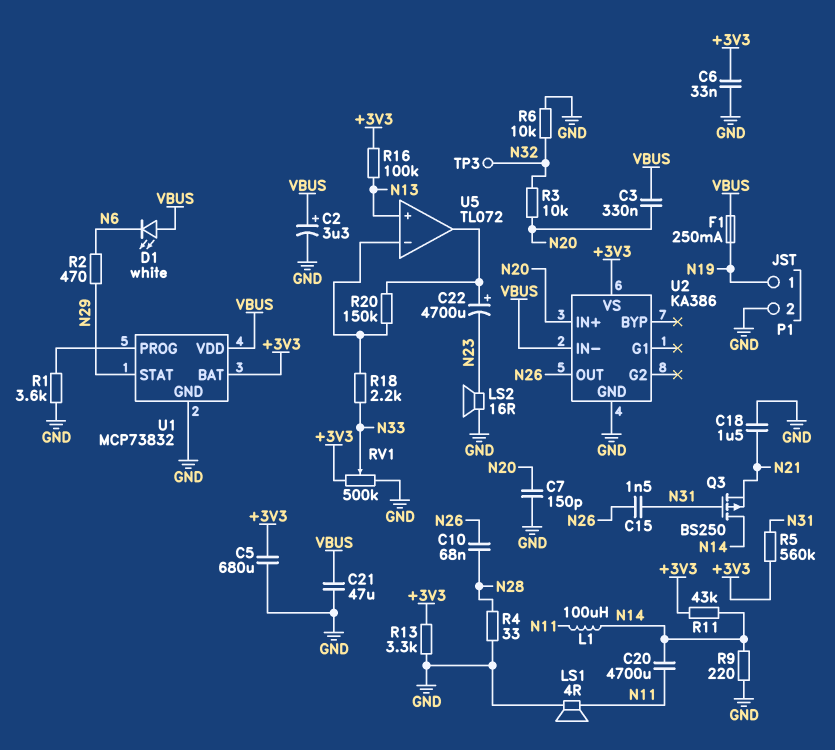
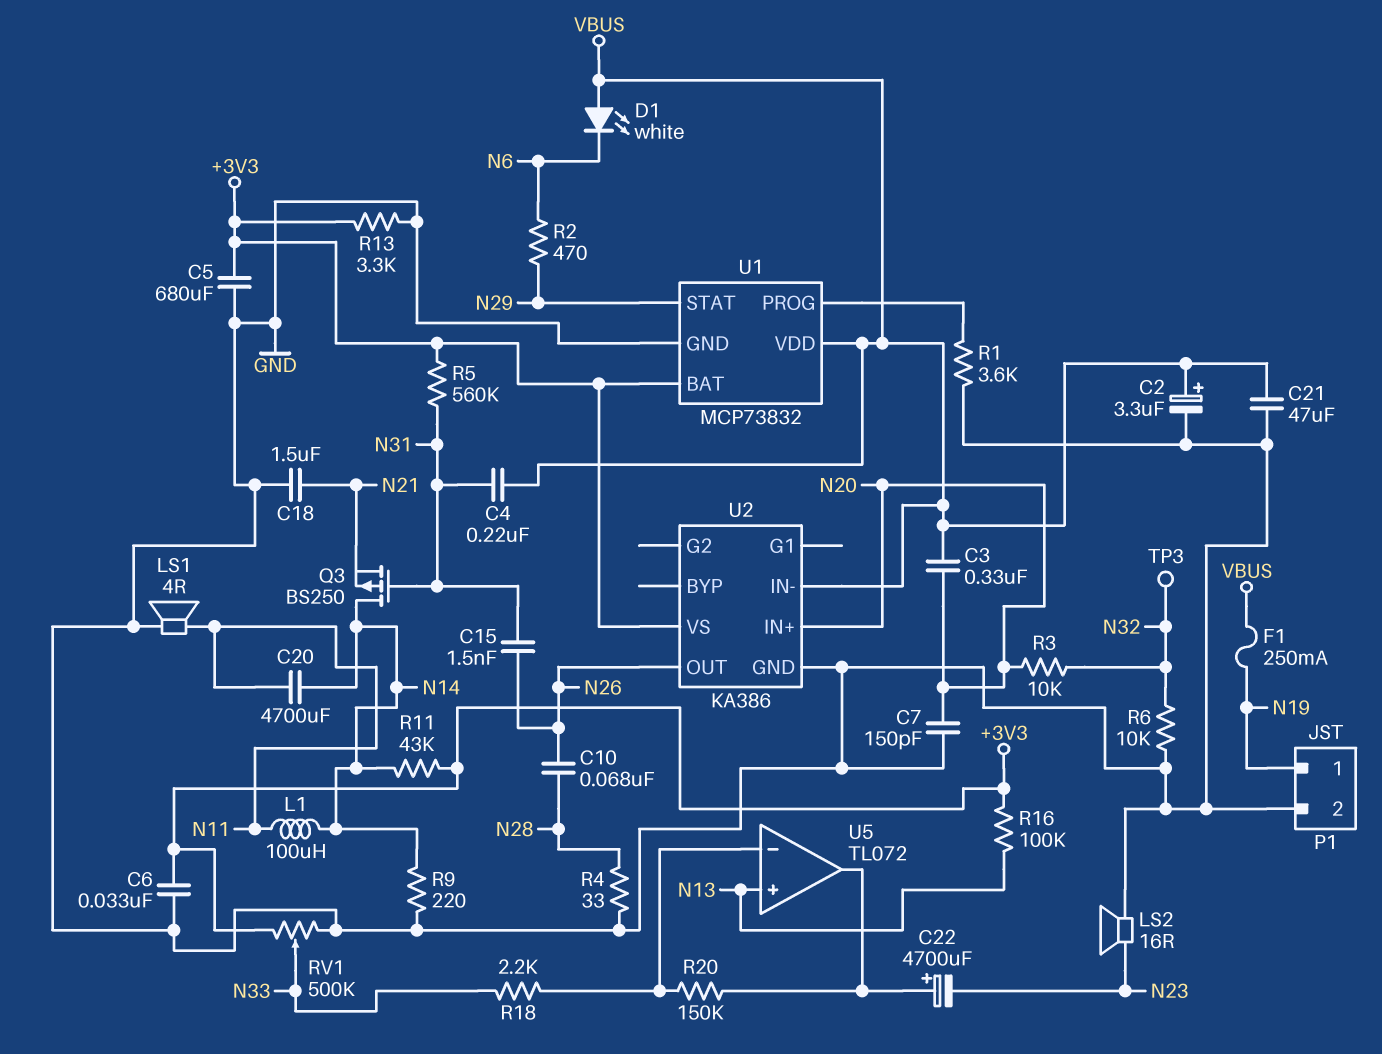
C4: none -> 220nF (N31, VBUS)

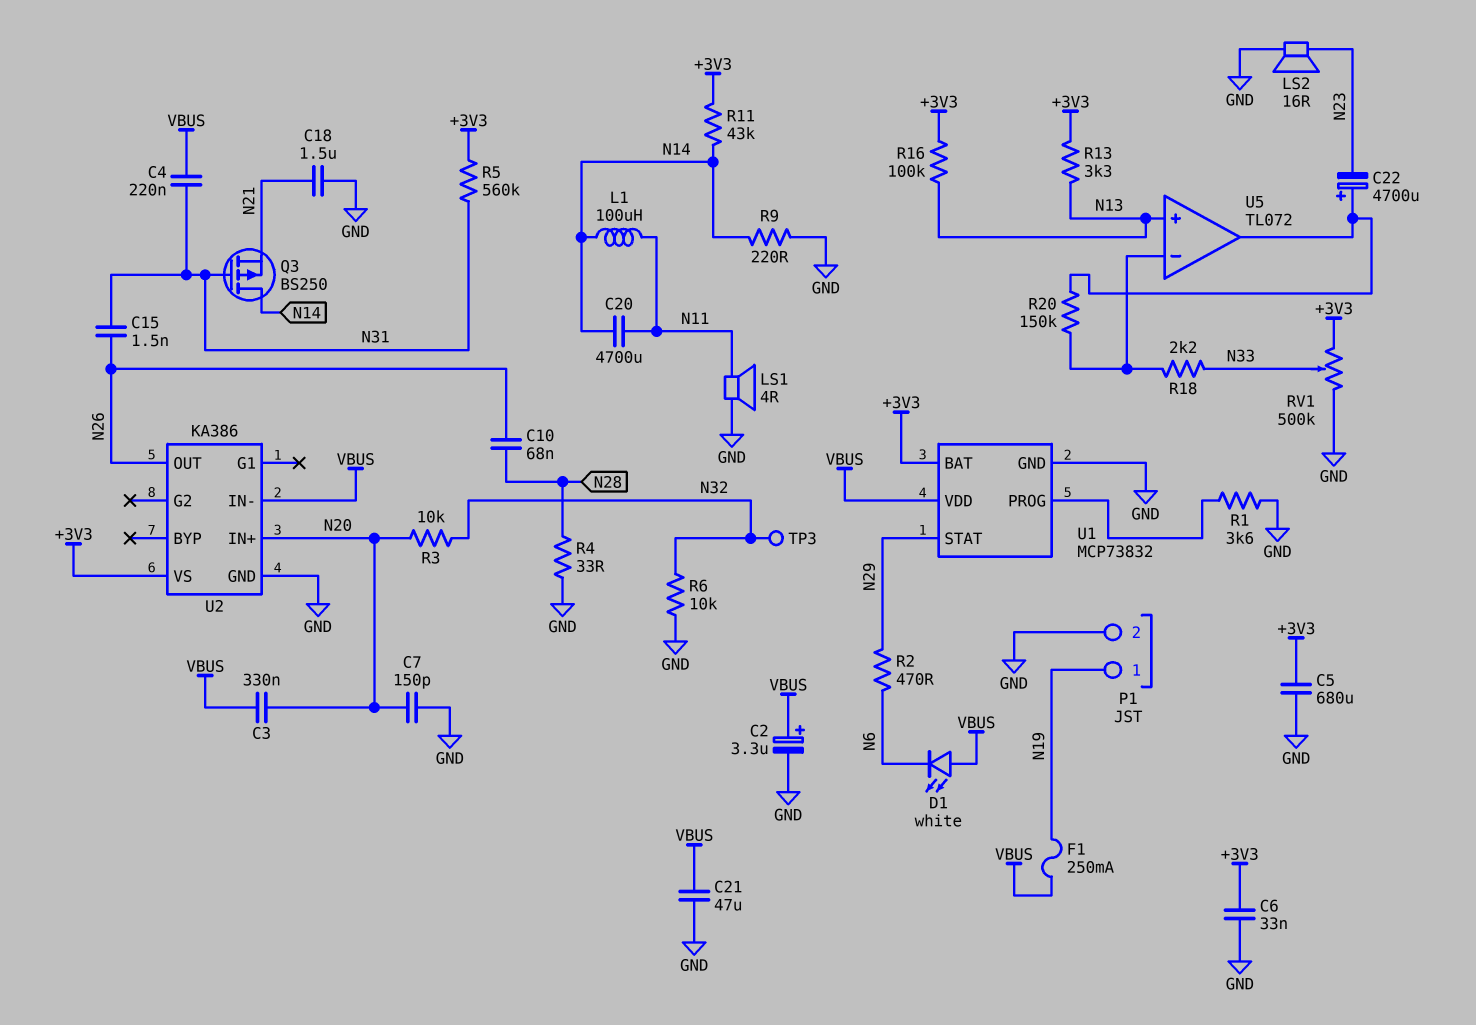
R13: 3.3k (+3V3, GND) -> 3.3k (+3V3, N13)

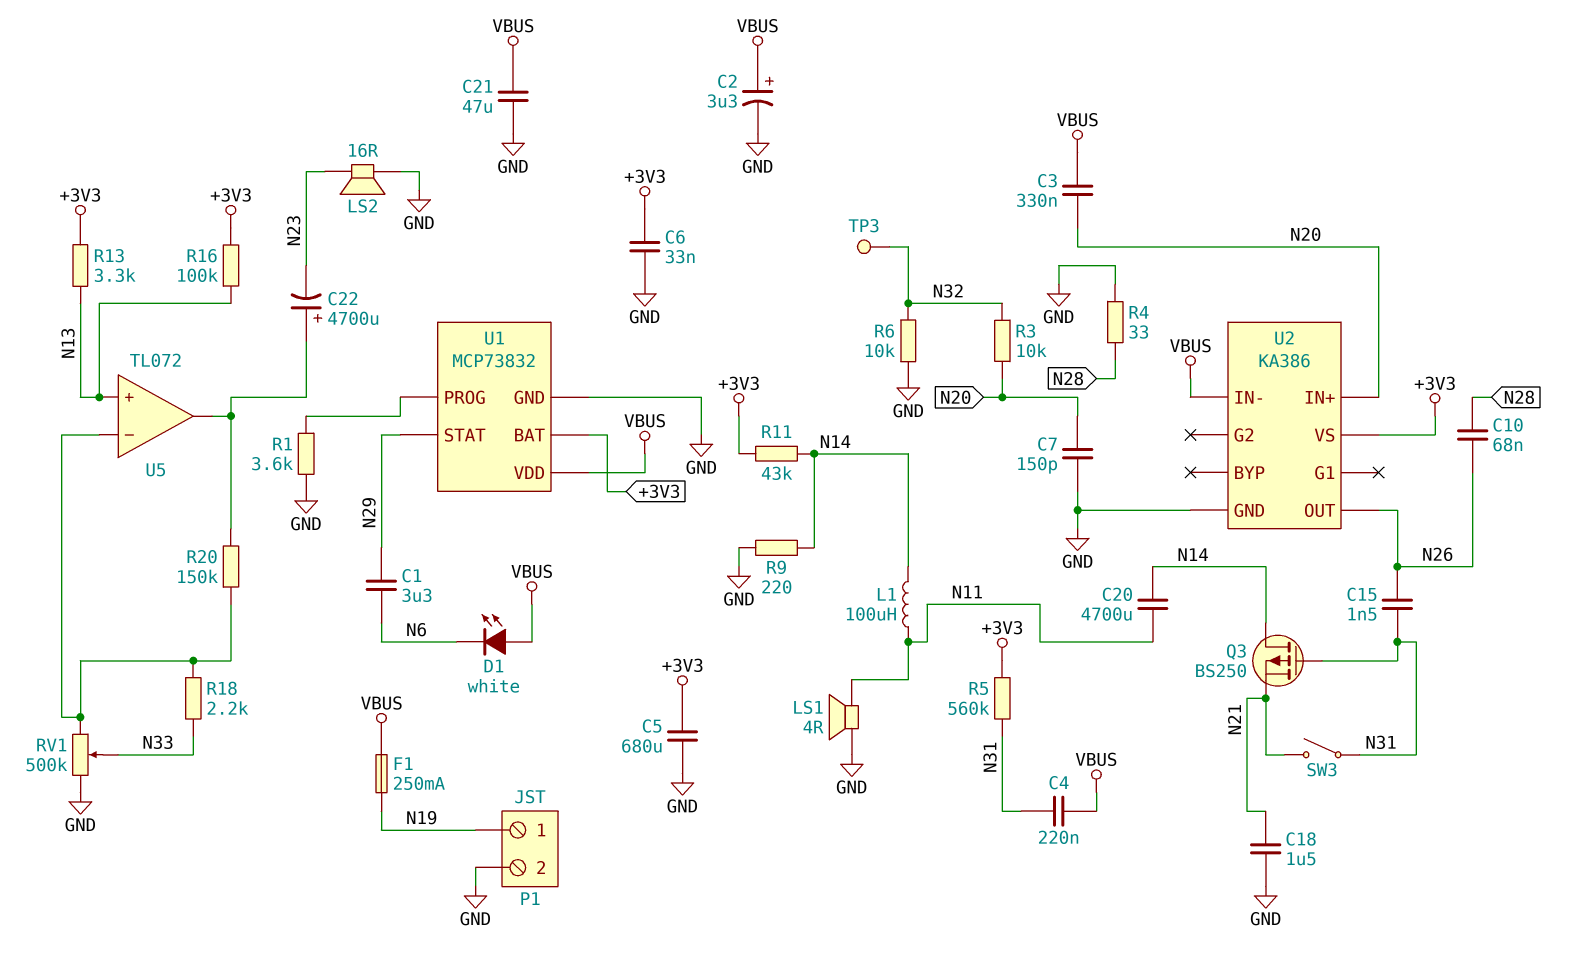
C1: none -> 3.3uF (N6, N29)
R2: 470 (N6, N29) -> none
RV1: 500k (+3V3, GND, wiper N33) -> 500k (GND, U5/in-, wiper N33)
SW3: none -> switch (N21, N31)

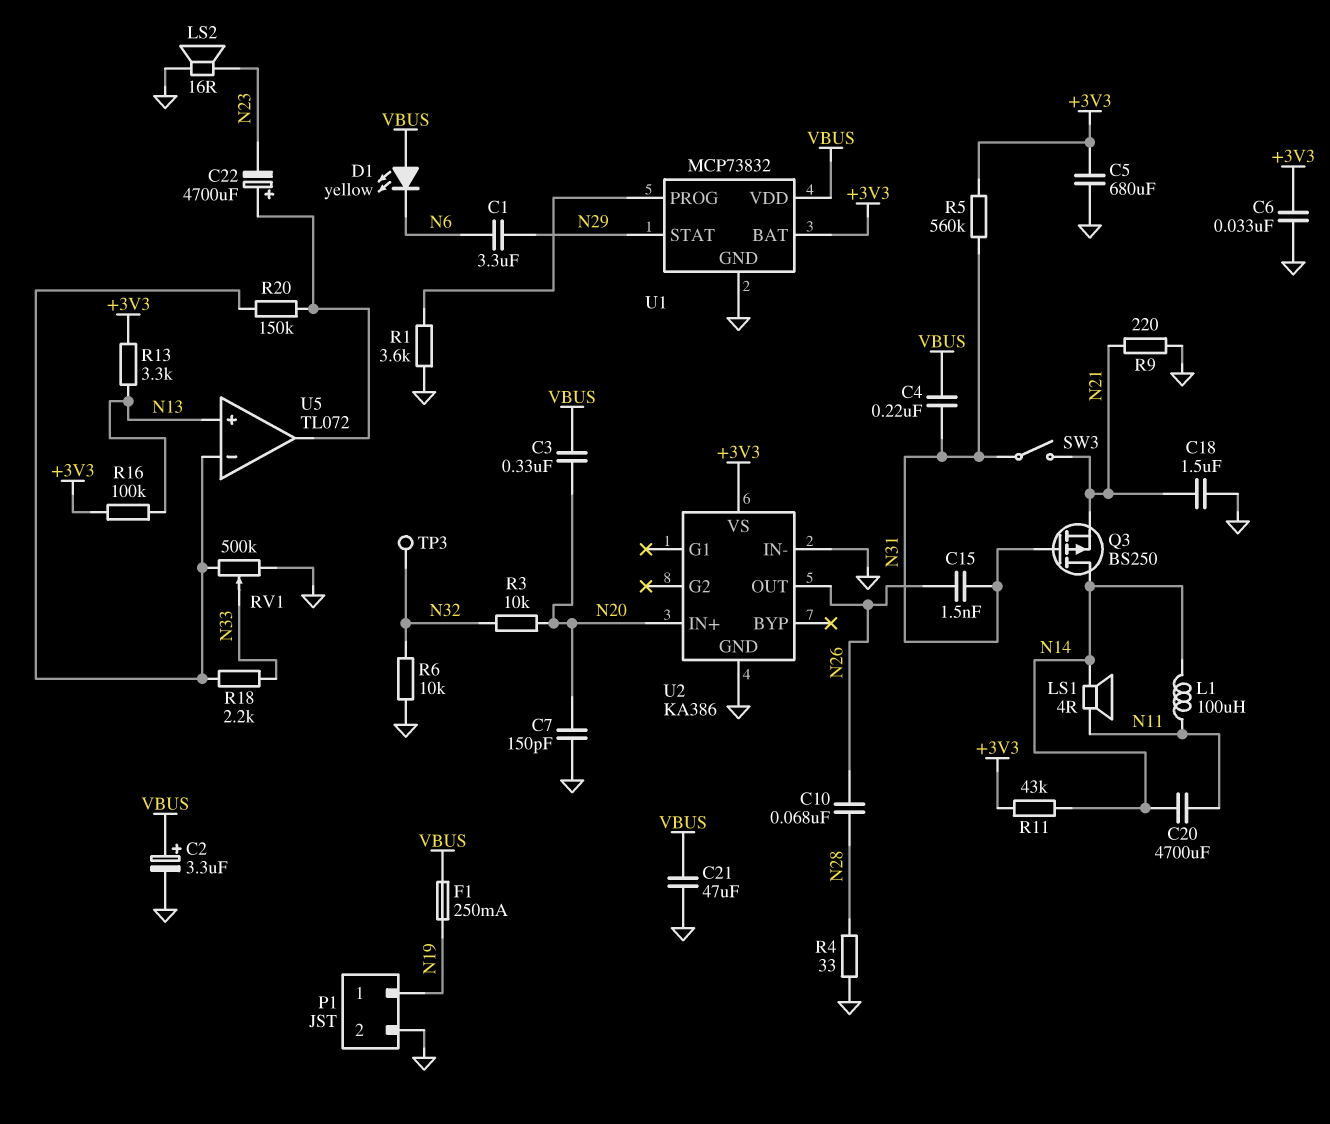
D1: LED white (A VBUS, K N6) -> LED yellow (A VBUS, K N6)
LS1: speaker 4R (GND, N11) -> speaker 4R (N11, N14)
R9: 220 (GND, N14) -> 220 (GND, N21)
U2 pin IN-: VBUS -> GND

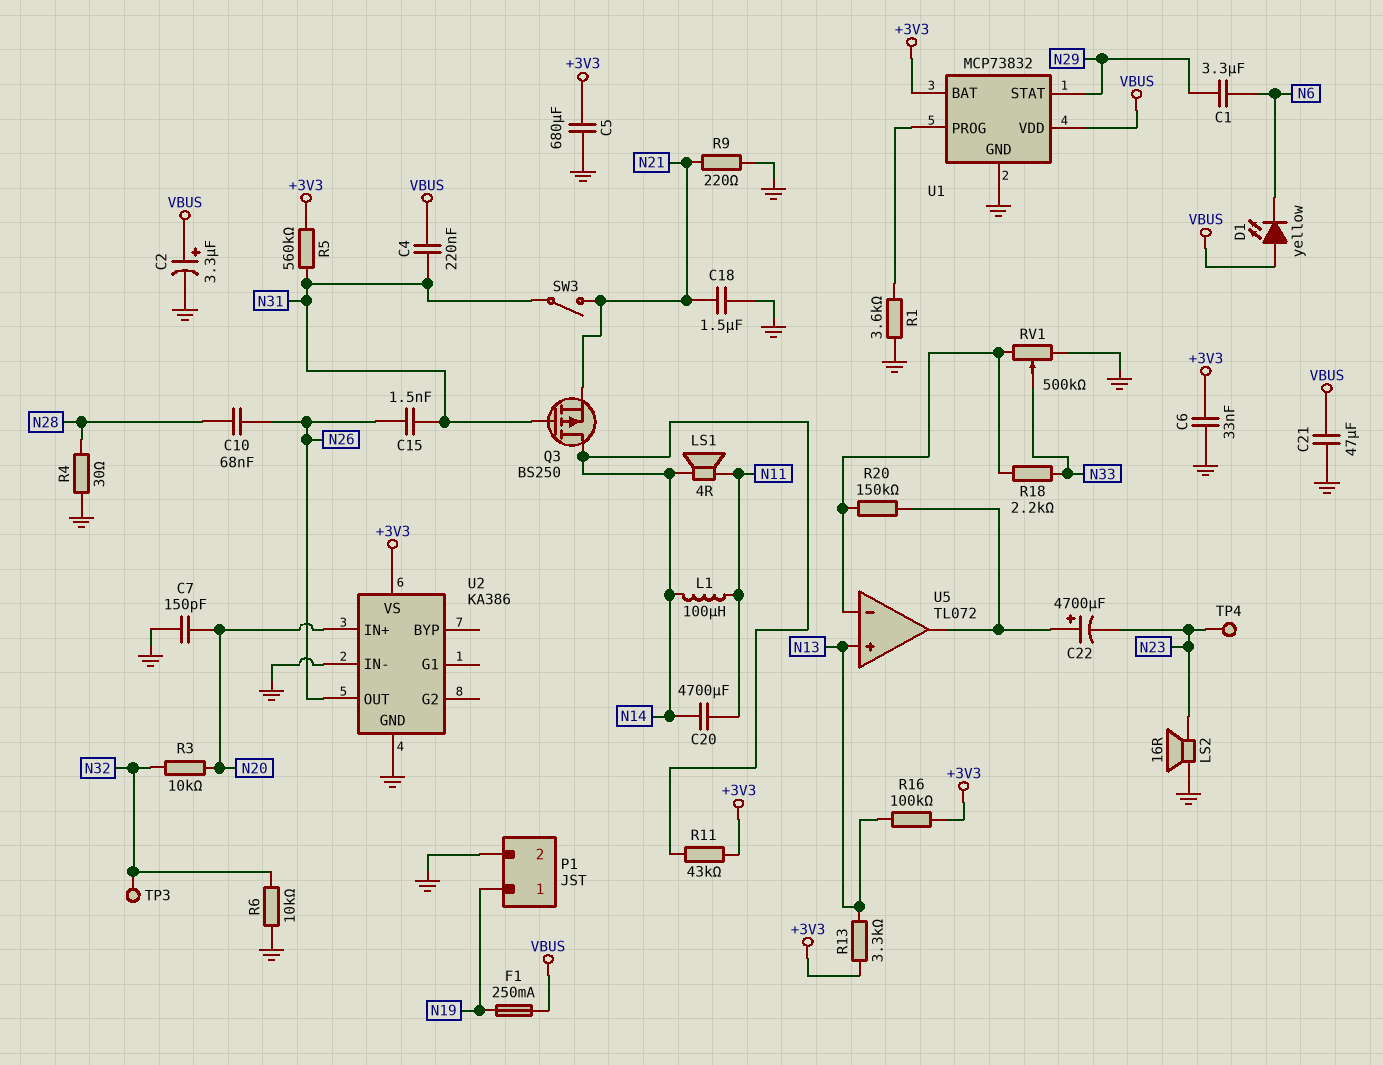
C3: 330nF (N20, VBUS) -> none
R4: 33 (GND, N28) -> 30 (GND, N28)
TP4: none -> test point (N23)

